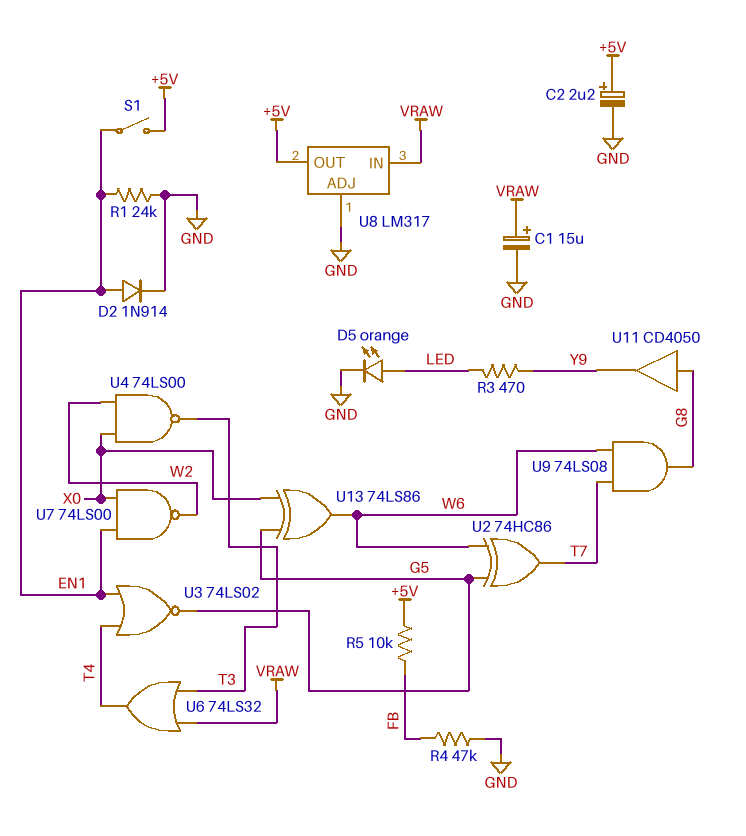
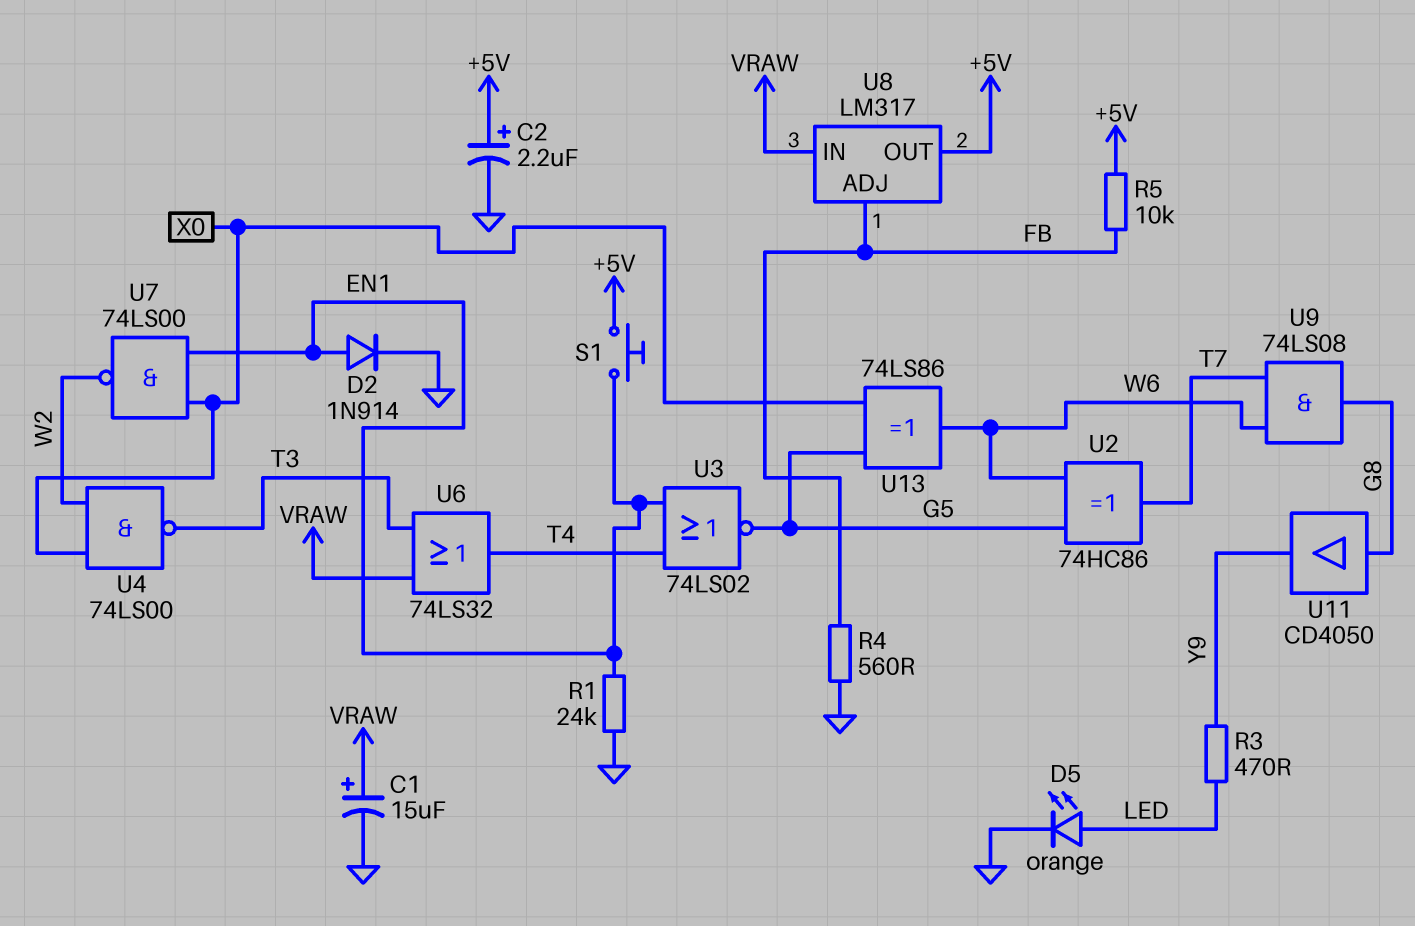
R4: 47k (FB, GND) -> 560 (FB, GND)
S1: switch (+5V, EN1) -> button (+5V, EN1)
U8 pin ADJ: GND -> FB

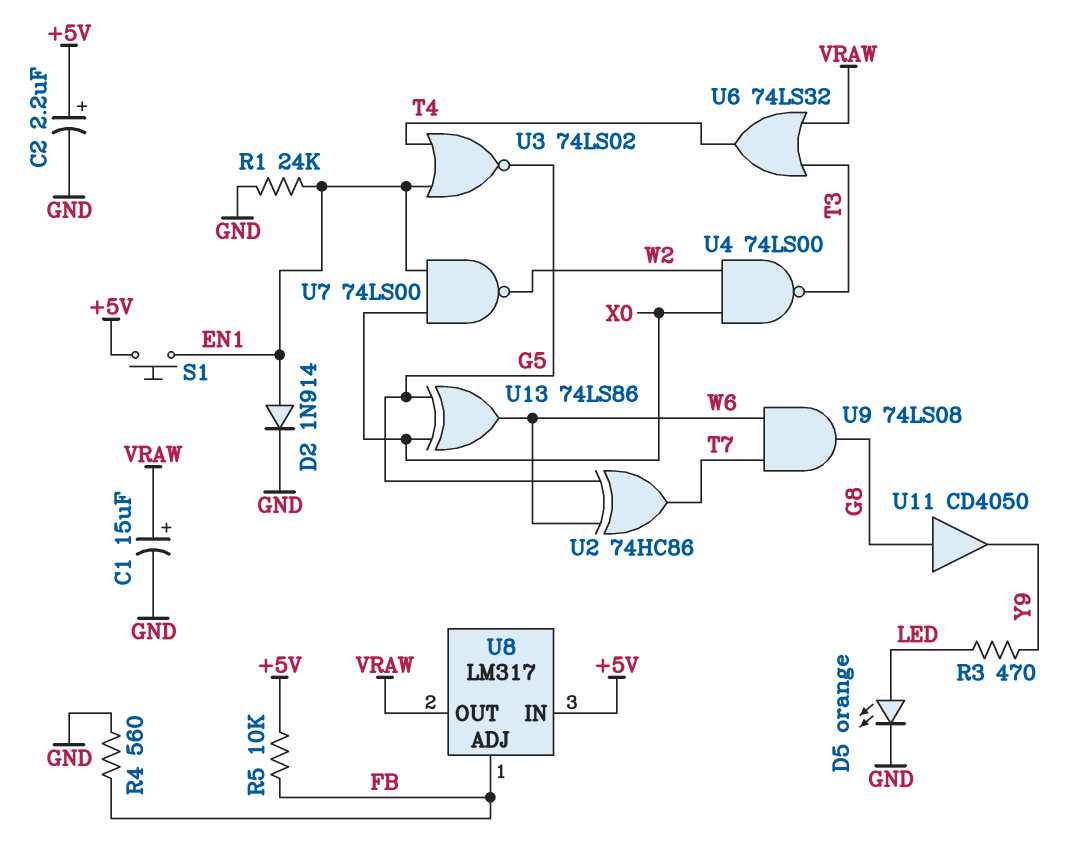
U8 pin IN: VRAW -> +5V
U8 pin OUT: +5V -> VRAW

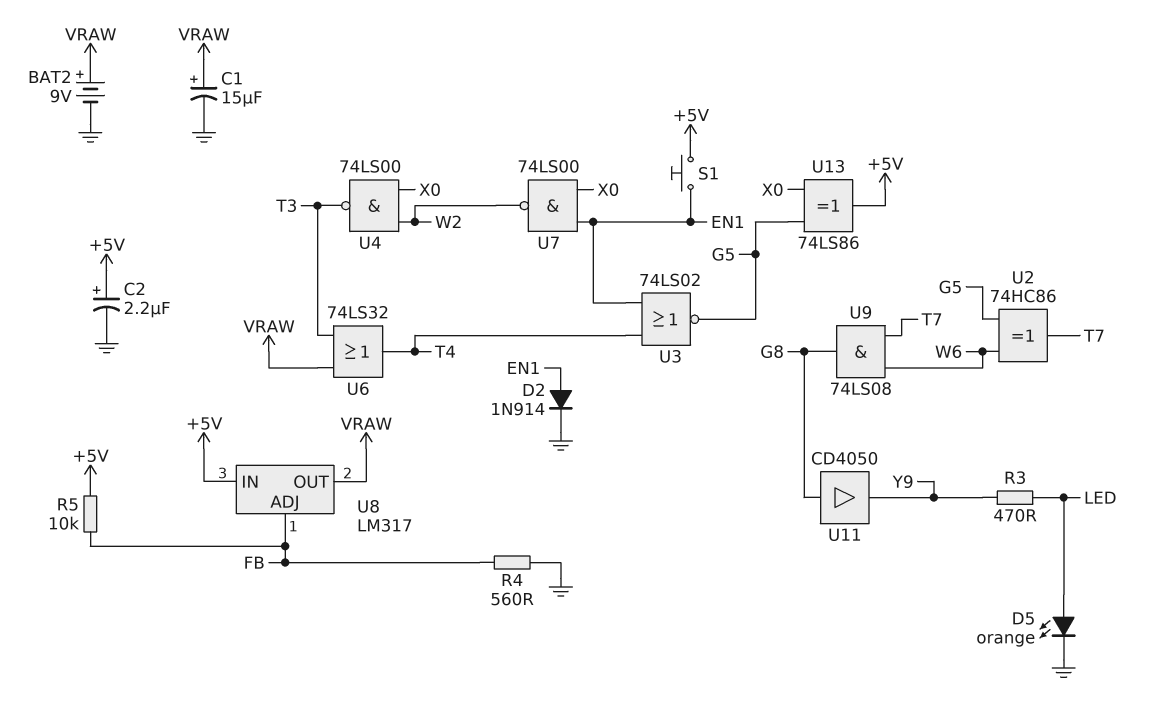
BAT2: none -> 9V (plus VRAW, minus GND)
R1: 24k (EN1, GND) -> none
U13: XOR 74LS86 (in G5, in X0, out W6) -> XOR 74LS86 (in G5, in X0, out +5V)

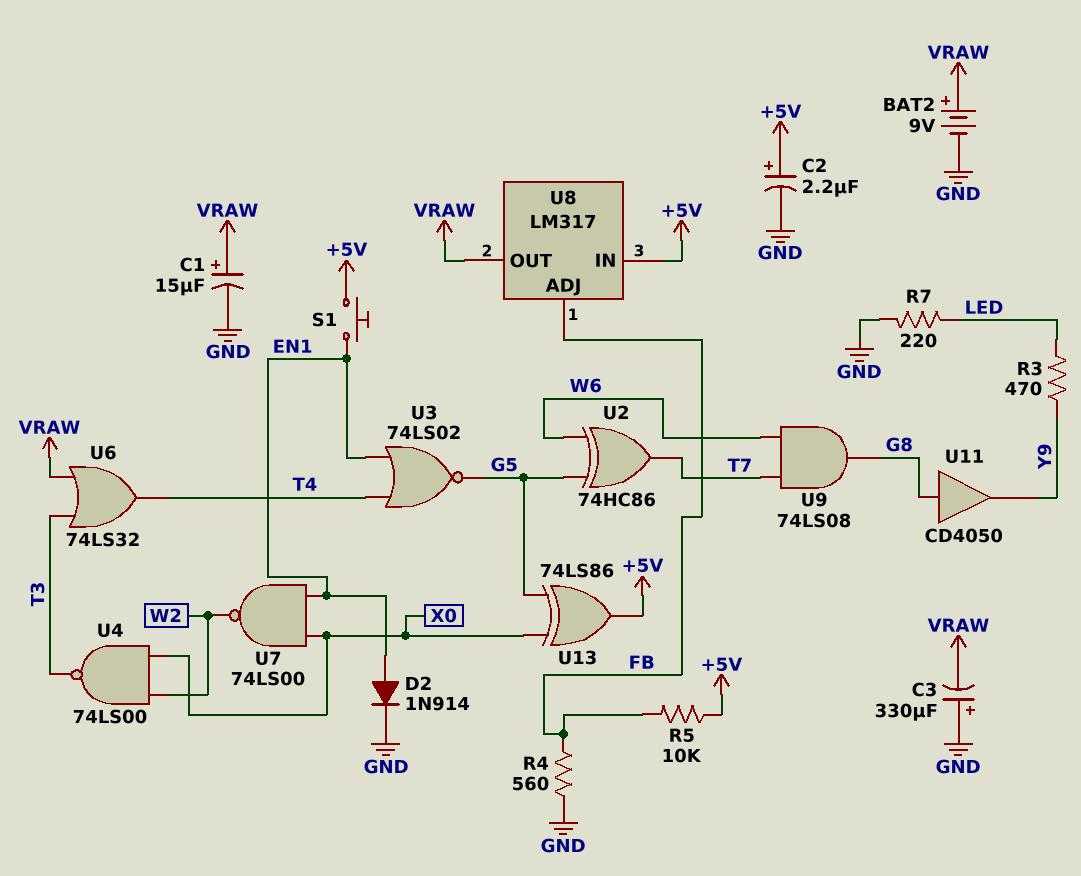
C3: none -> 330uF (plus GND, minus VRAW)
D5: LED orange (A LED, K GND) -> none
R7: none -> 220 (GND, LED)

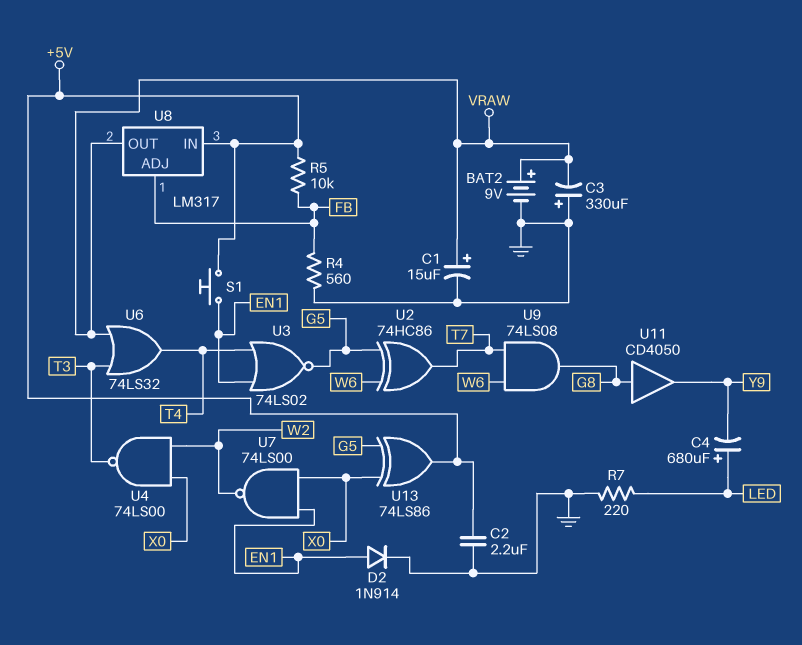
C2: 2.2uF (plus +5V, minus GND) -> 2.2uF (+5V, GND)
C4: none -> 680uF (plus LED, minus Y9)
R3: 470 (LED, Y9) -> none

